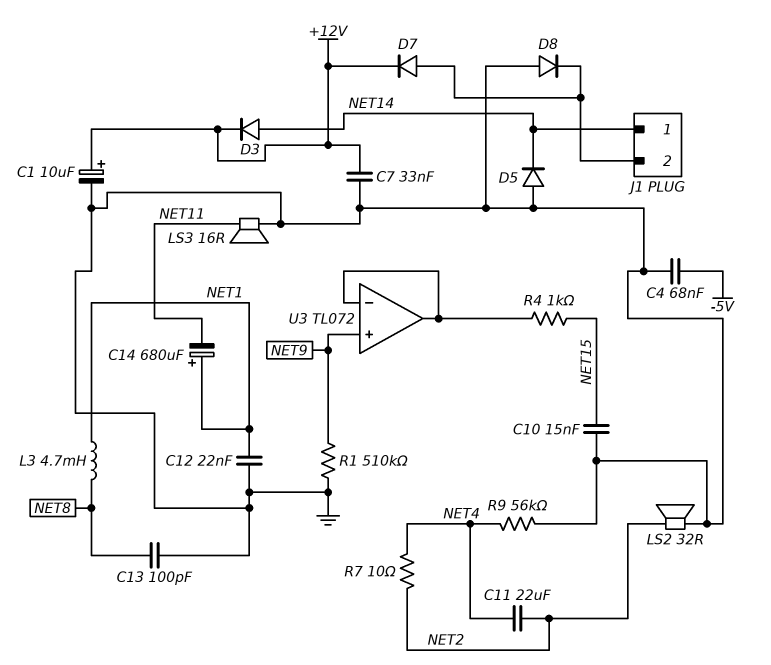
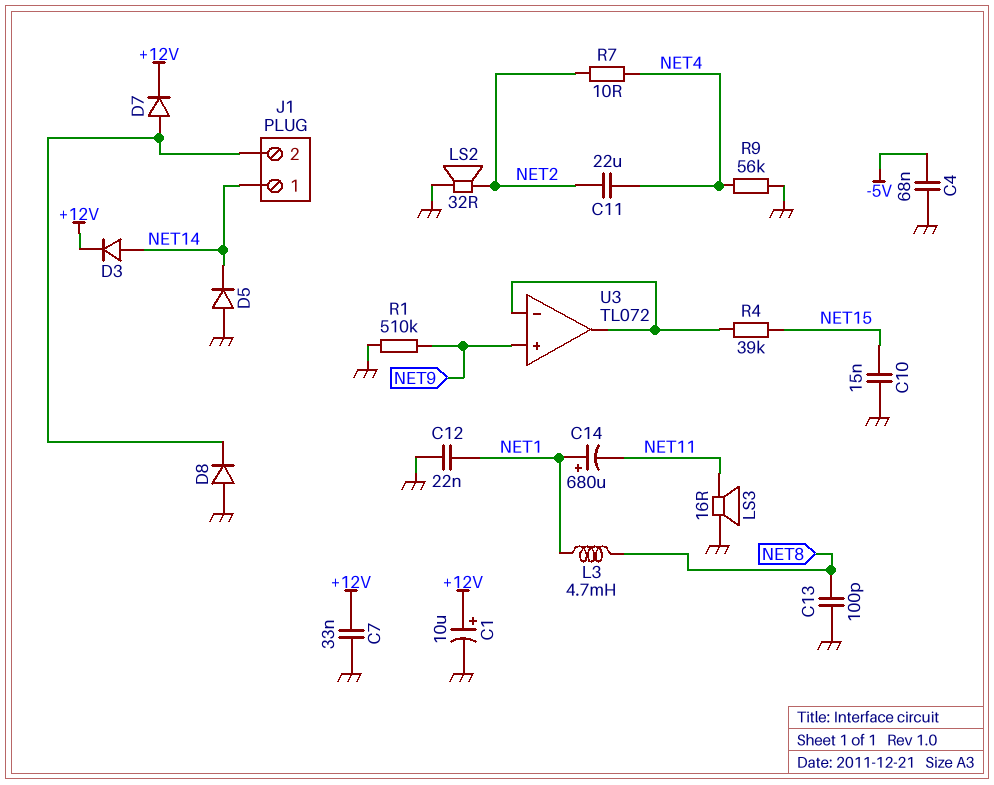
R4: 1k (NET15, U3/in-) -> 39k (NET15, U3/in-)

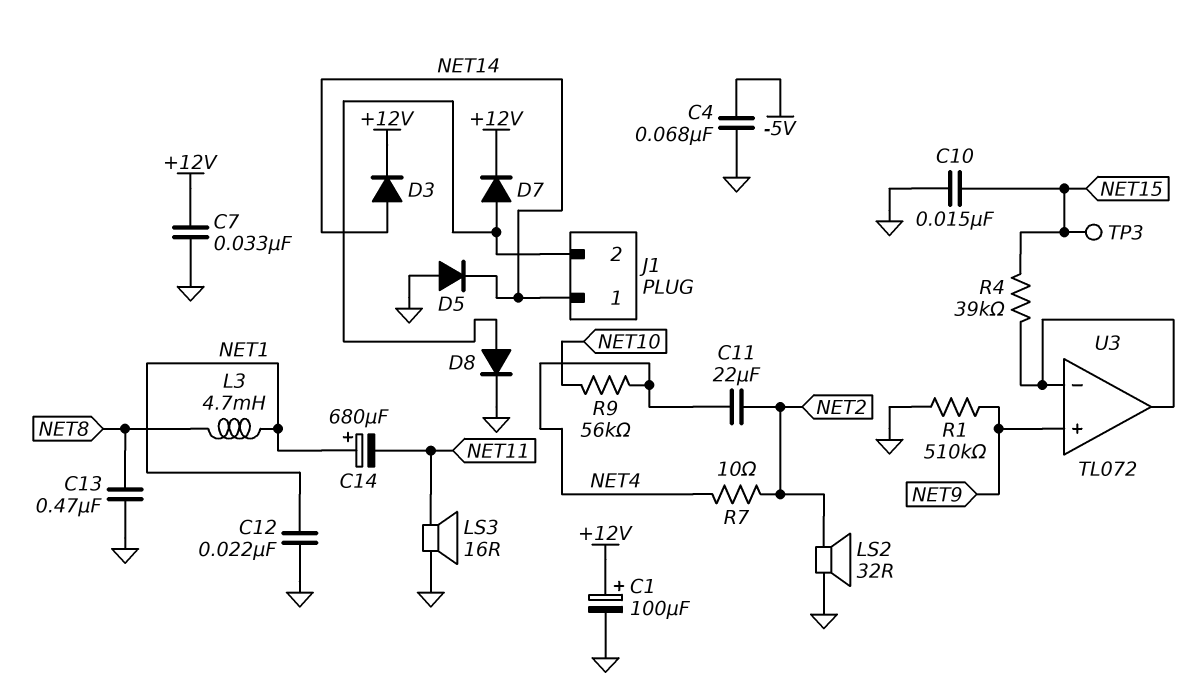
C1: 10uF (plus +12V, minus GND) -> 100uF (plus +12V, minus GND)
C13: 100pF (GND, NET8) -> 470nF (GND, NET8)
D8: diode (A GND, K J1/2) -> diode (A J1/2, K GND)
R9: 56k (GND, NET4) -> 56k (NET4, NET10)
TP3: none -> test point (NET15)

